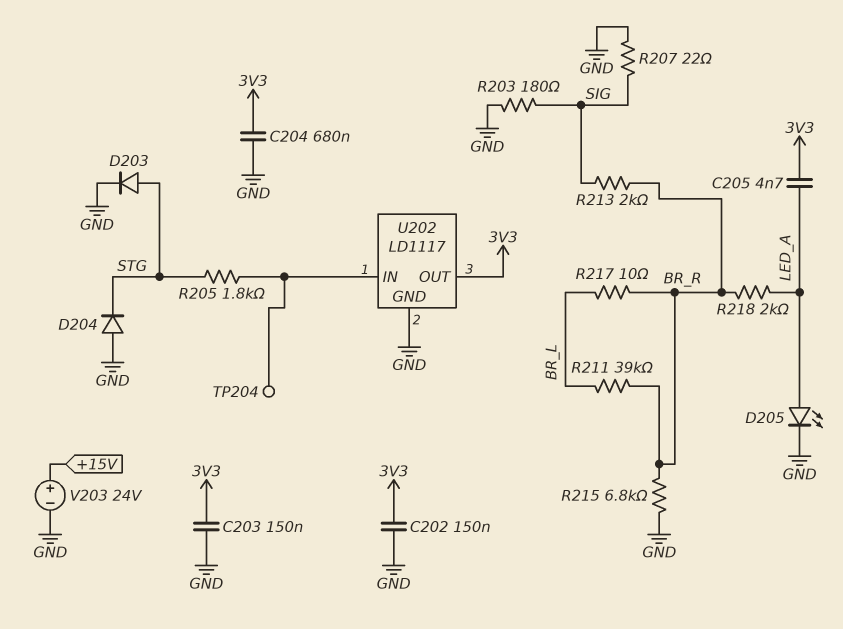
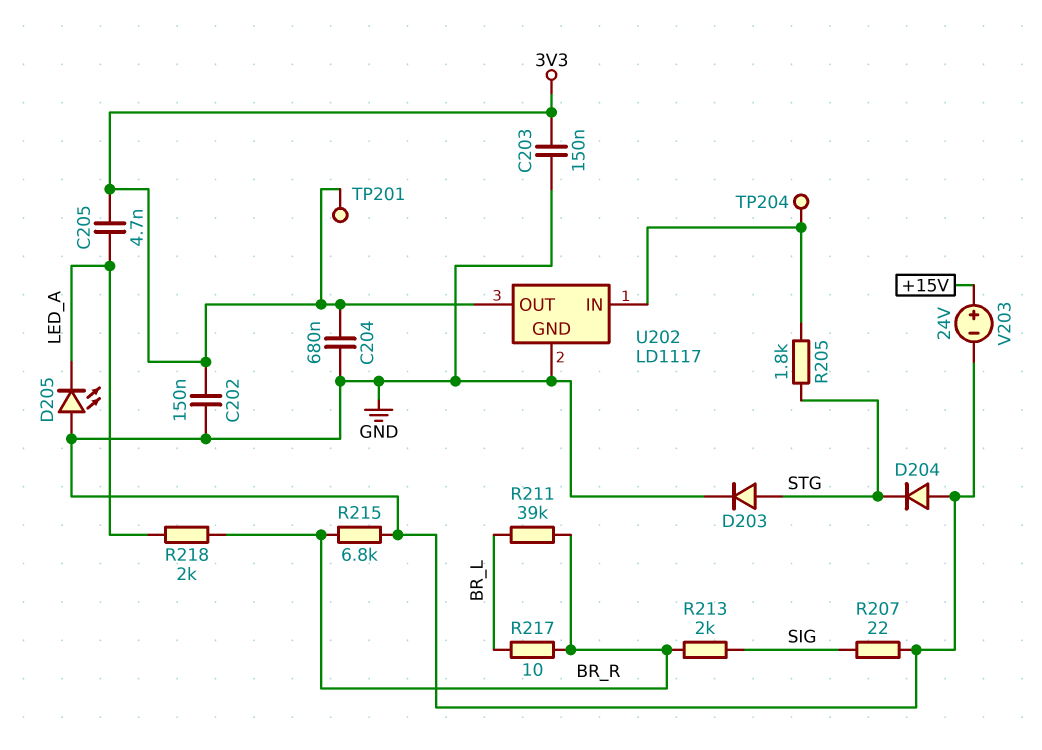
D205: LED (A LED_A, K GND) -> LED (A GND, K LED_A)
R203: 180 (GND, SIG) -> none
TP201: none -> test point (3V3)

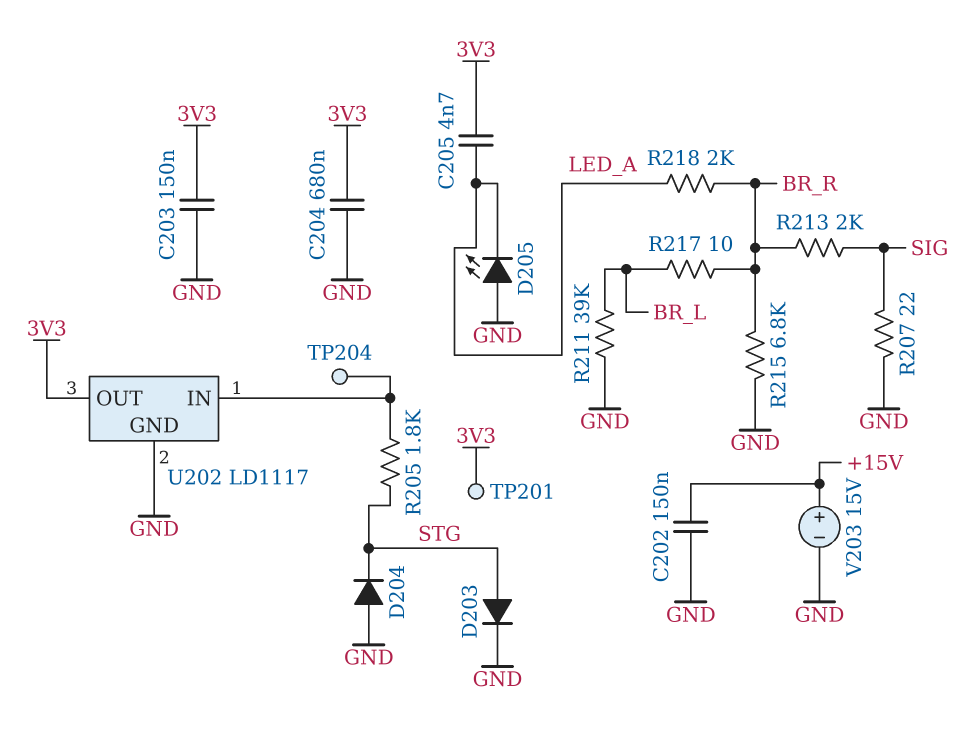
C202: 150nF (3V3, GND) -> 150nF (+15V, GND)
R211: 39k (BR_L, BR_R) -> 39k (BR_L, GND)
V203: 24V (plus +15V, minus GND) -> 15V (plus +15V, minus GND)

